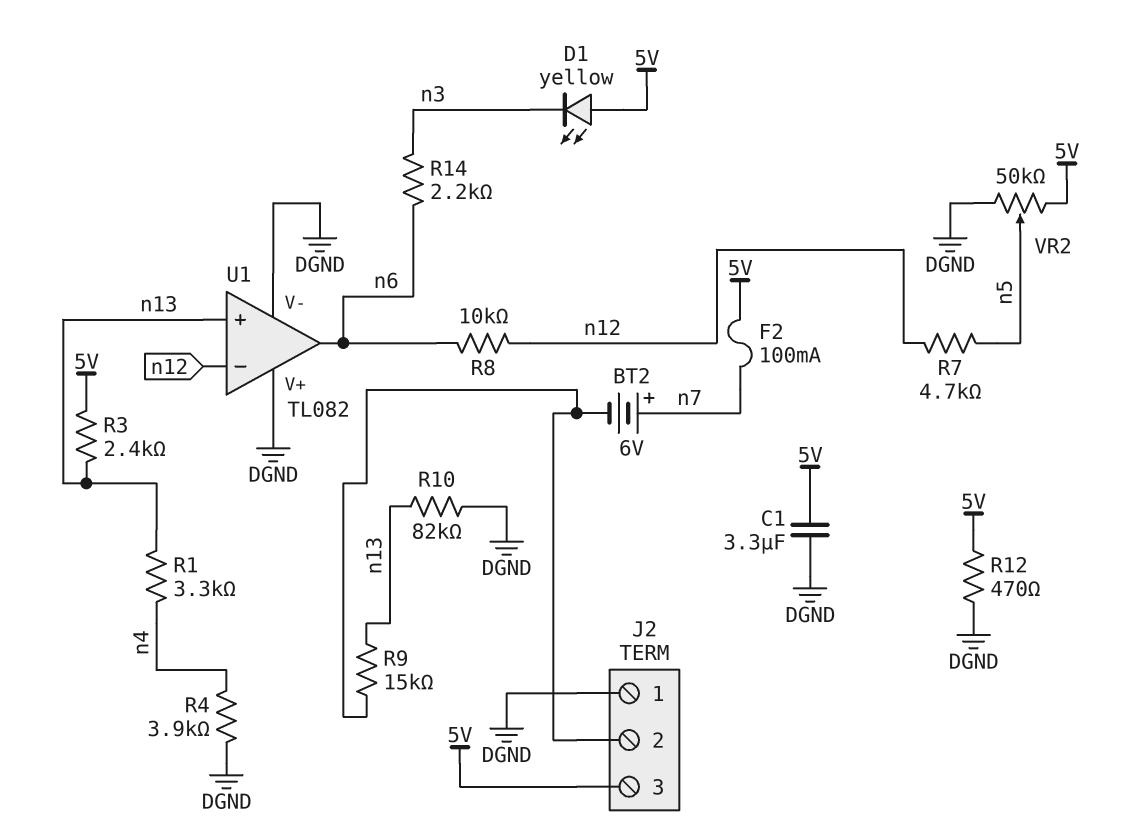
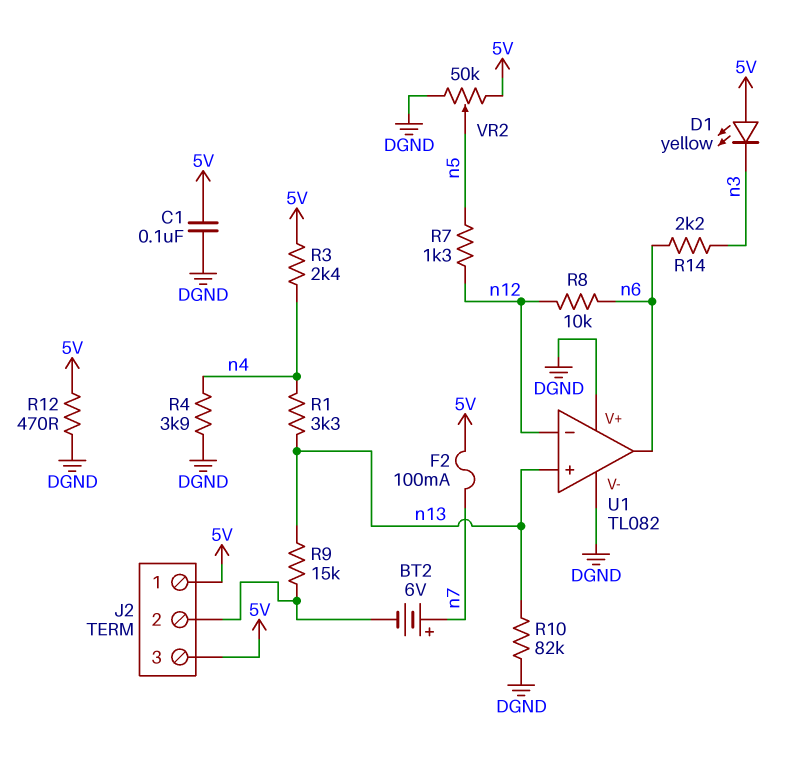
C1: 3.3uF (5V, DGND) -> 100nF (5V, DGND)
J2 pin 1: DGND -> 5V
R3: 2.4k (5V, n13) -> 2.4k (5V, n4)
R7: 4.7k (n5, n12) -> 1.3k (n5, n12)

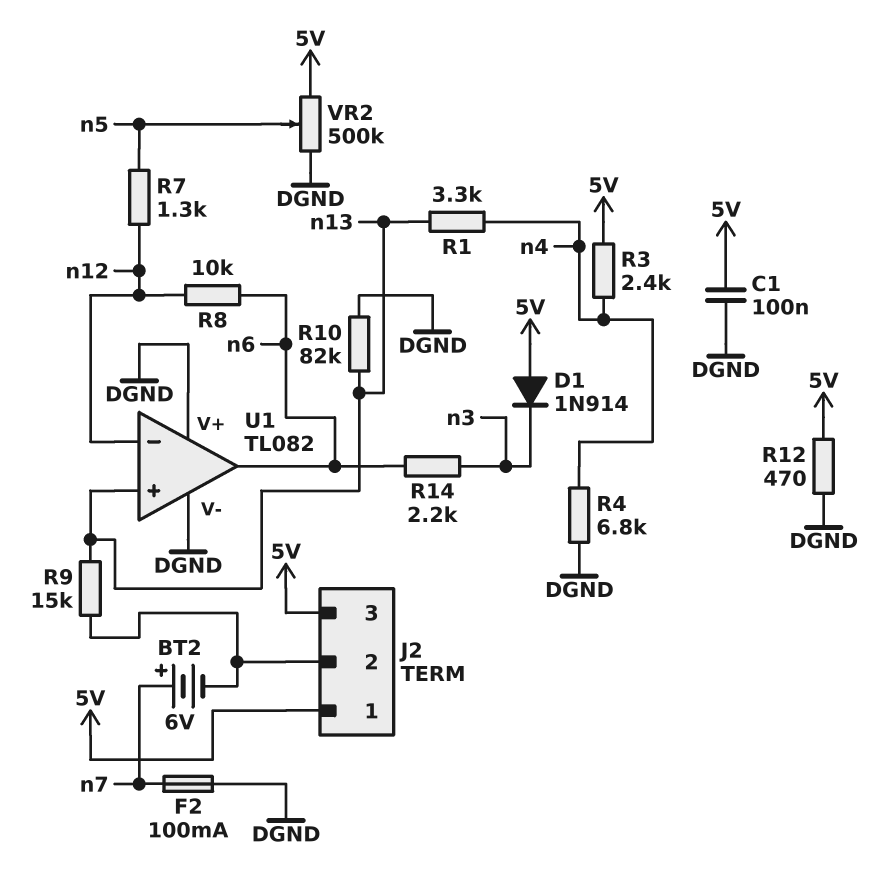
D1: LED yellow (A 5V, K n3) -> diode 1N914 (A 5V, K n3)
F2: 100mA (5V, n7) -> 100mA (DGND, n7)
R4: 3.9k (DGND, n4) -> 6.8k (DGND, n4)
VR2: 50k (5V, DGND, wiper n5) -> 500k (5V, DGND, wiper n5)

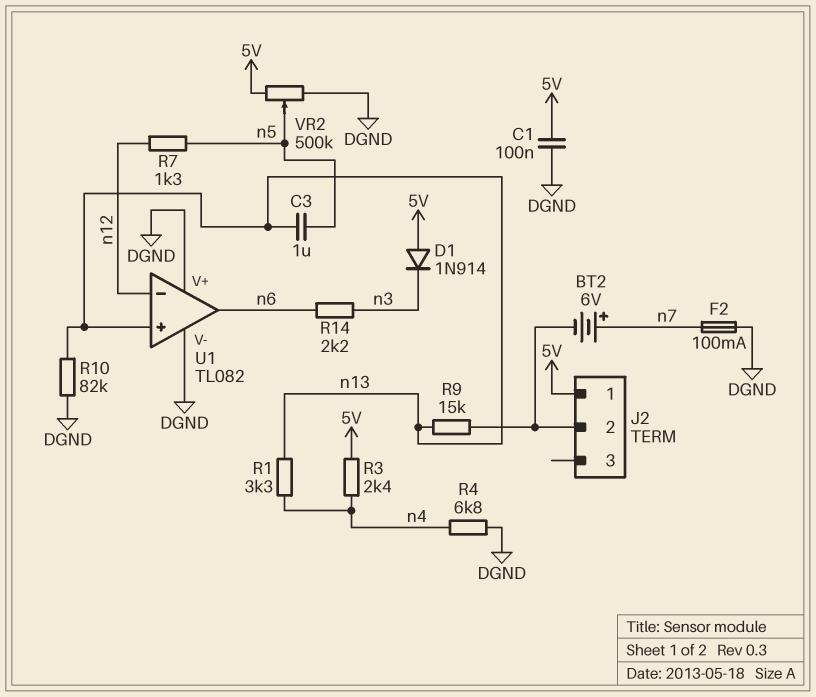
C3: none -> 1uF (n5, n13)
J2 pin 3: 5V -> none
R8: 10k (n6, n12) -> none
R12: 470 (5V, DGND) -> none

